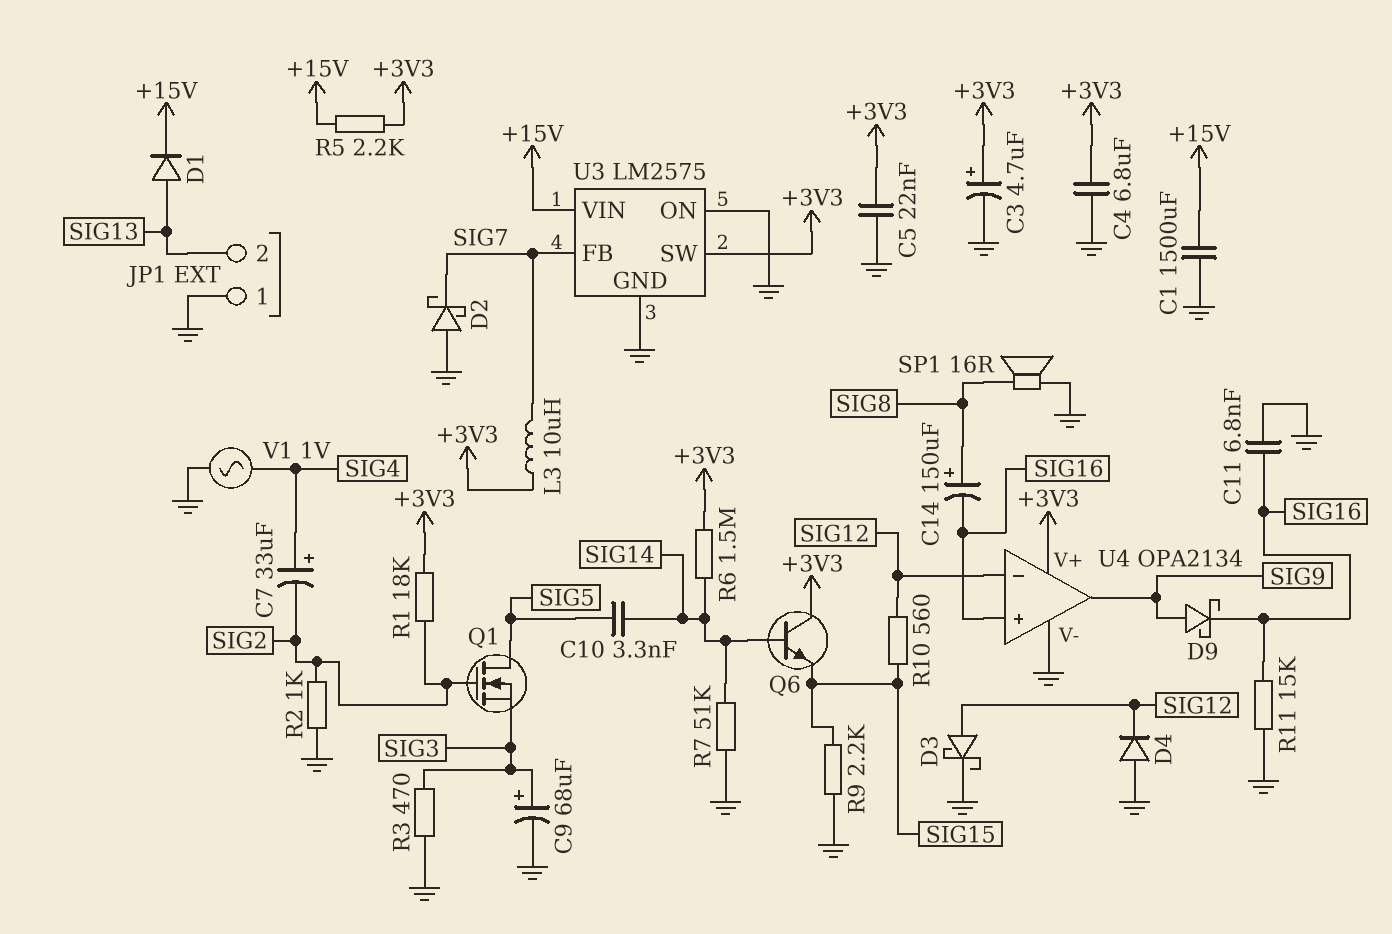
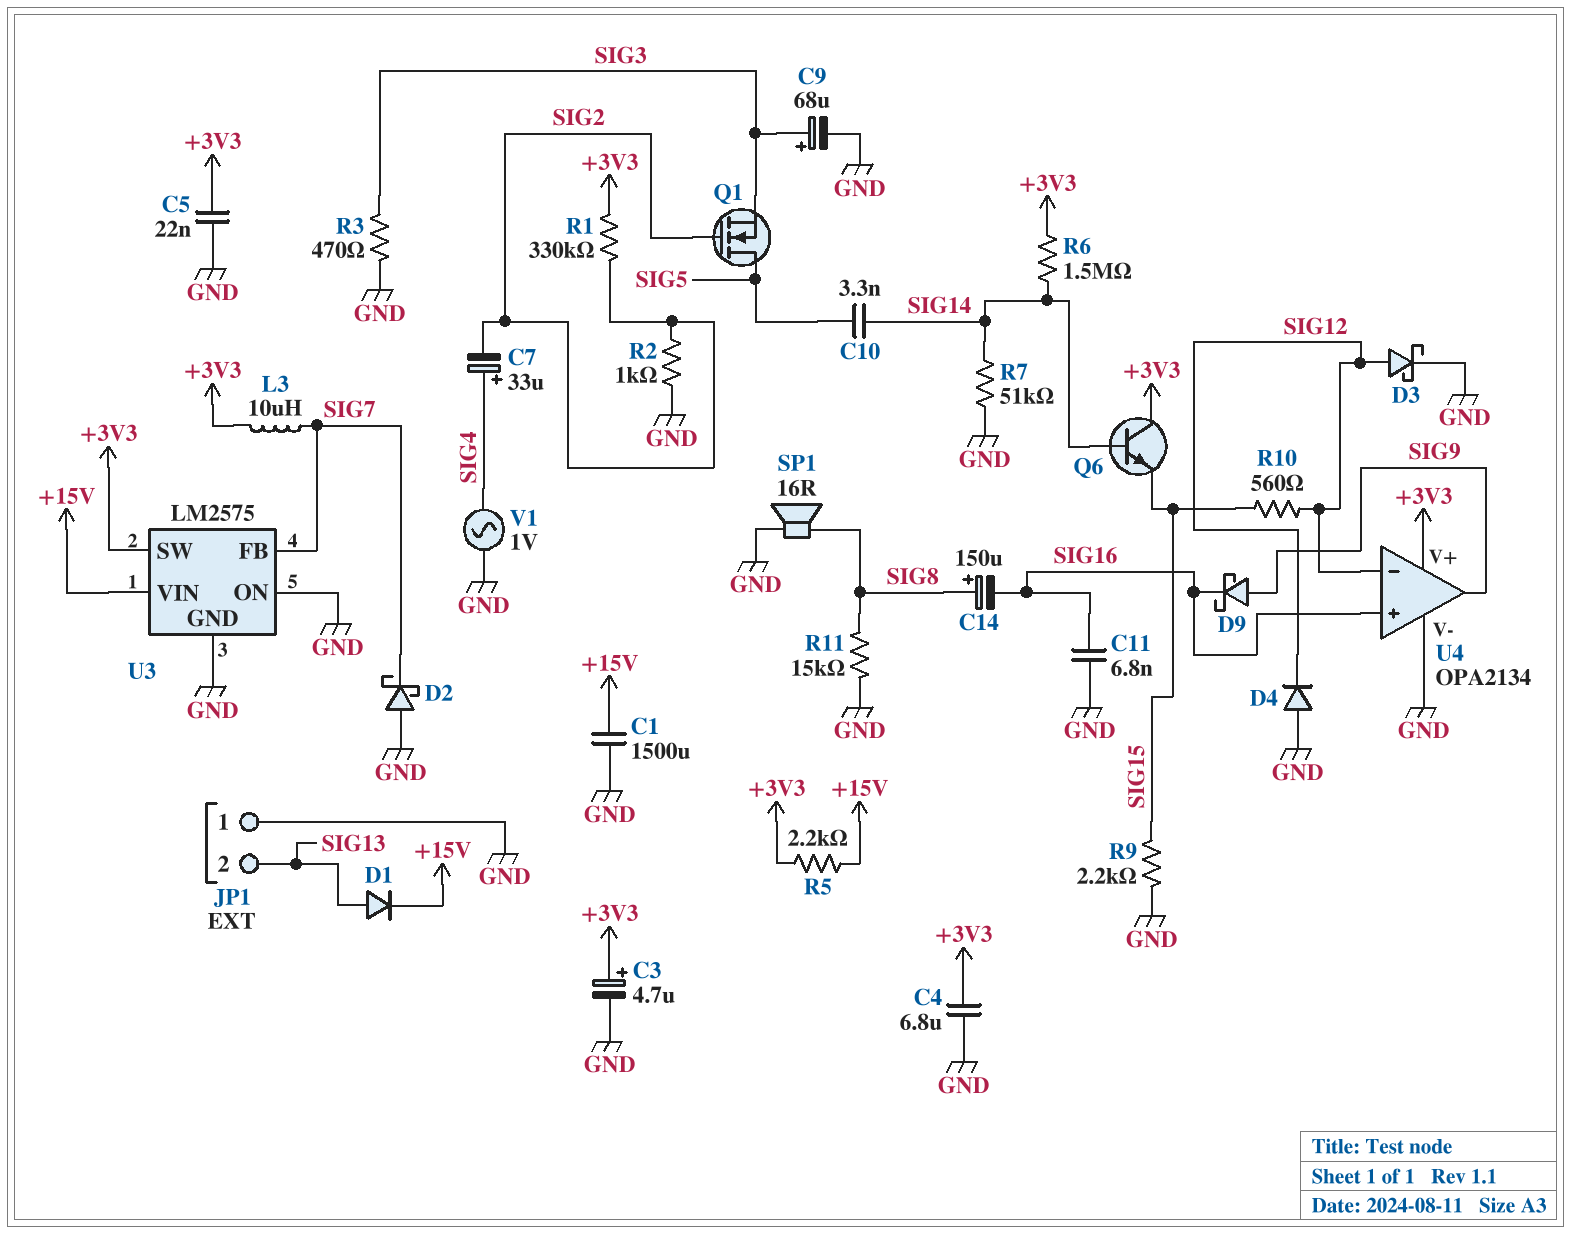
R1: 18k (+3V3, SIG2) -> 330k (+3V3, SIG2)
R11: 15k (GND, SIG16) -> 15k (GND, SIG8)

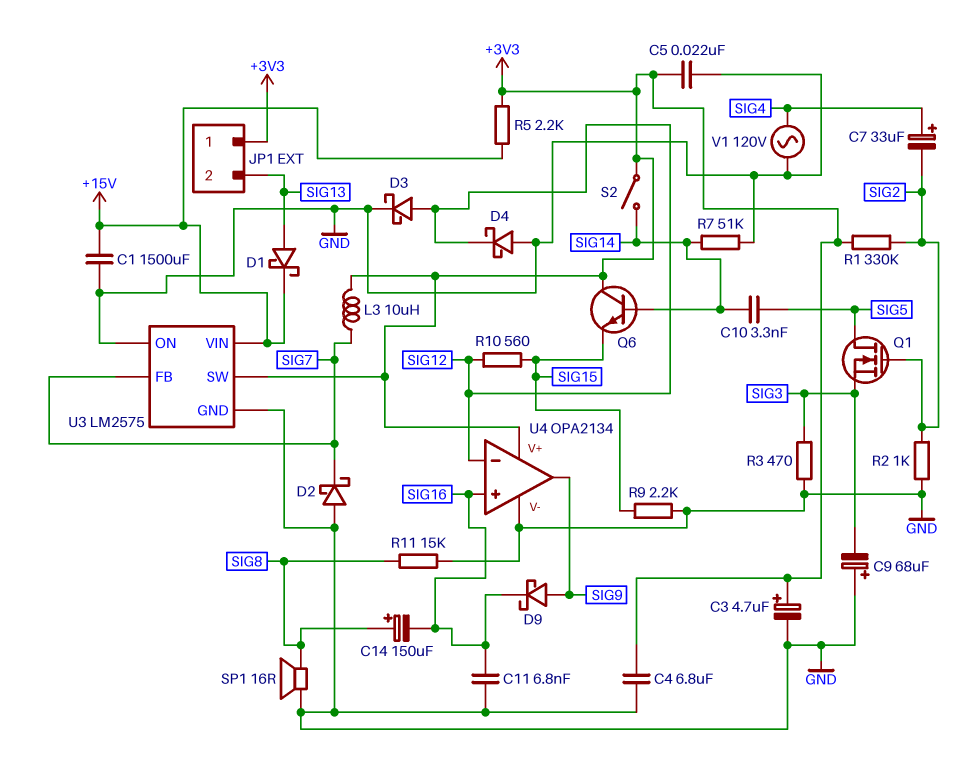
C9: 68uF (plus SIG3, minus GND) -> 68uF (plus GND, minus SIG3)
D1: diode (A SIG13, K +15V) -> schottky (A SIG13, K +15V)
D4: diode (A GND, K SIG12) -> schottky (A GND, K SIG12)
JP1 pin 1: GND -> +3V3
R6: 1.5M (+3V3, SIG14) -> none
S2: none -> switch (+3V3, SIG14)
V1: AC 1V (GND, SIG4) -> AC 120V (GND, SIG4)

